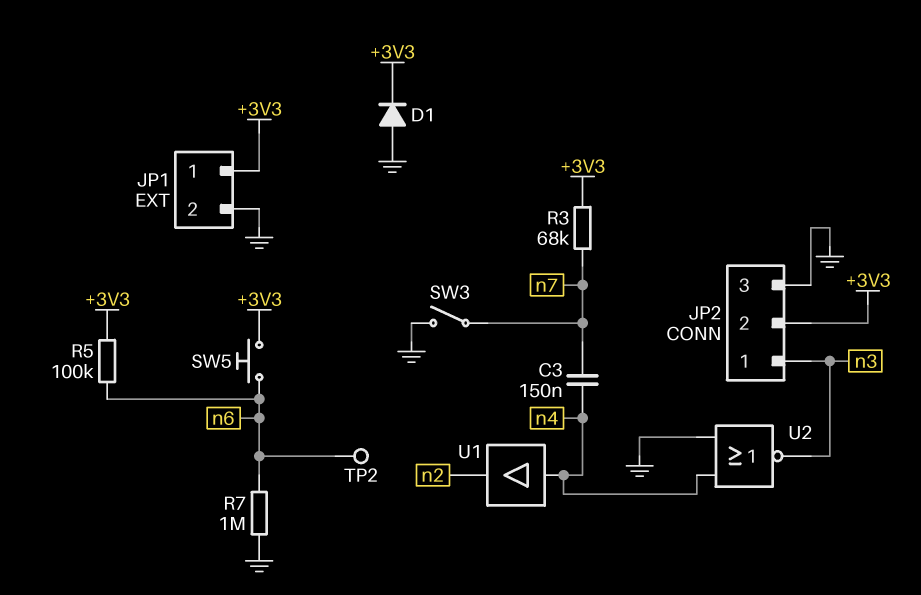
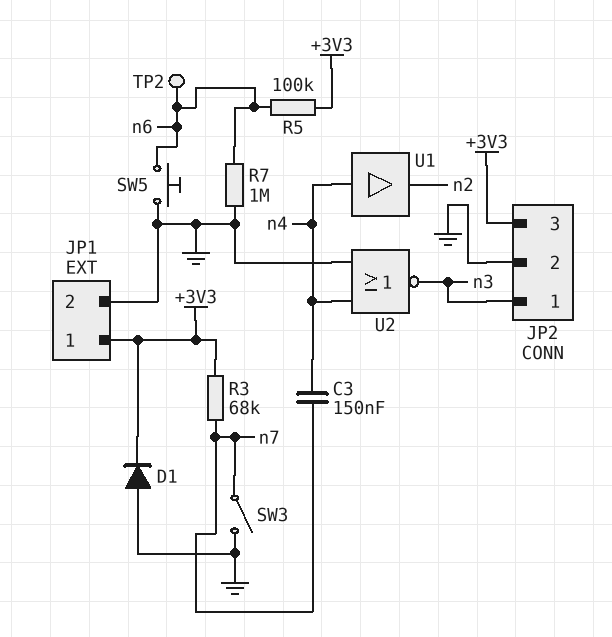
JP2 pin 2: +3V3 -> GND
JP2 pin 3: GND -> +3V3
SW5: button (+3V3, n6) -> button (GND, n6)

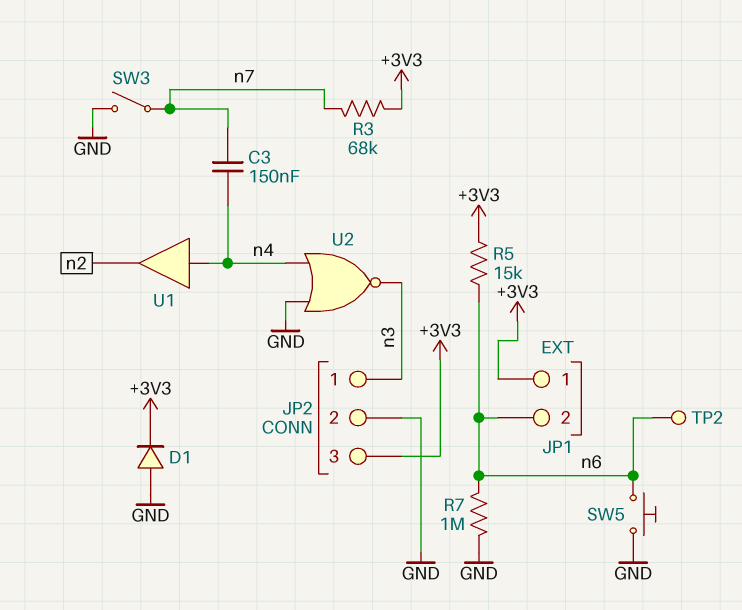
JP1 pin 2: GND -> n6
R5: 100k (+3V3, n6) -> 15k (+3V3, n6)

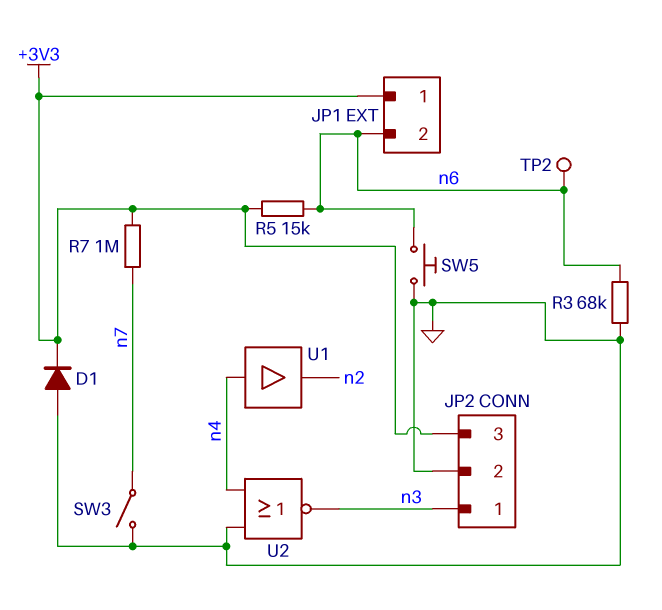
C3: 150nF (n4, n7) -> none
R3: 68k (+3V3, n7) -> 68k (GND, n6)
R7: 1M (GND, n6) -> 1M (+3V3, n7)

